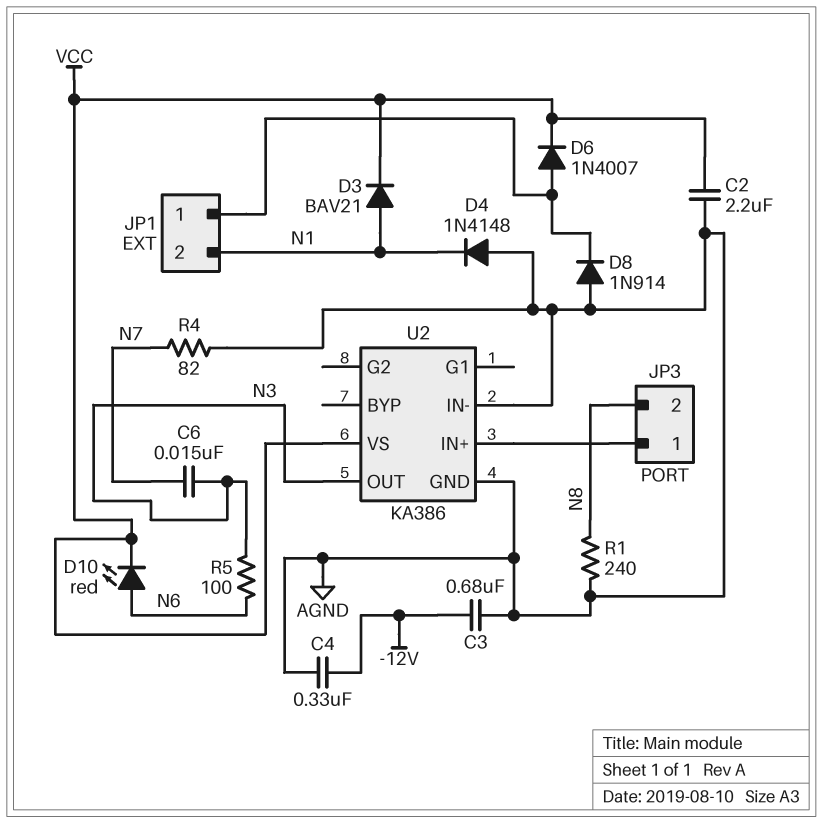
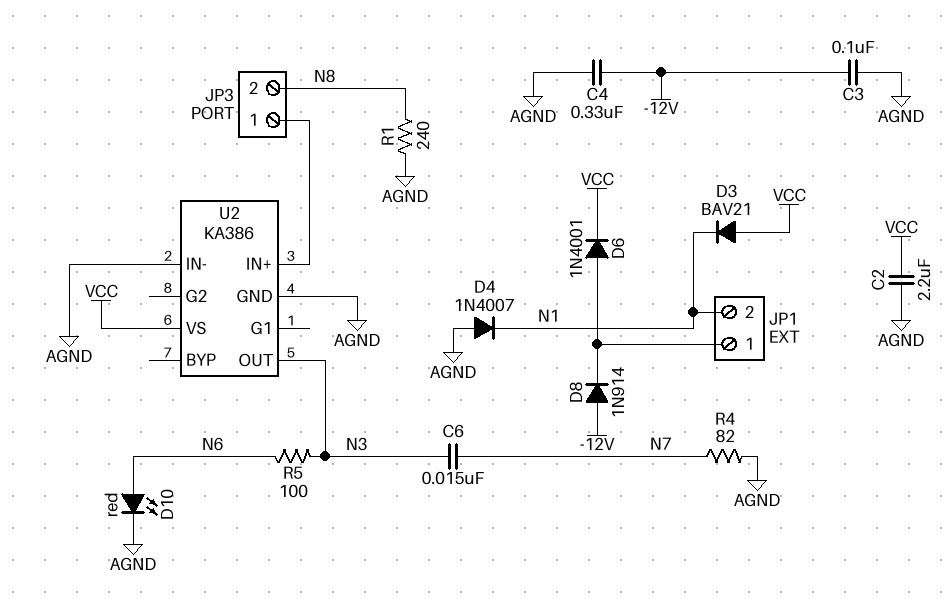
C3: 680nF (-12V, AGND) -> 100nF (-12V, AGND)
D3: diode BAV21 (A N1, K VCC) -> diode BAV21 (A VCC, K N1)
D4: diode 1N4148 (A AGND, K N1) -> diode 1N4007 (A AGND, K N1)
D6: diode 1N4007 (A JP1/1, K VCC) -> diode 1N4001 (A JP1/1, K VCC)
D8: diode 1N914 (A AGND, K JP1/1) -> diode 1N914 (A -12V, K JP1/1)
D10: LED red (A N6, K VCC) -> LED red (A N6, K AGND)

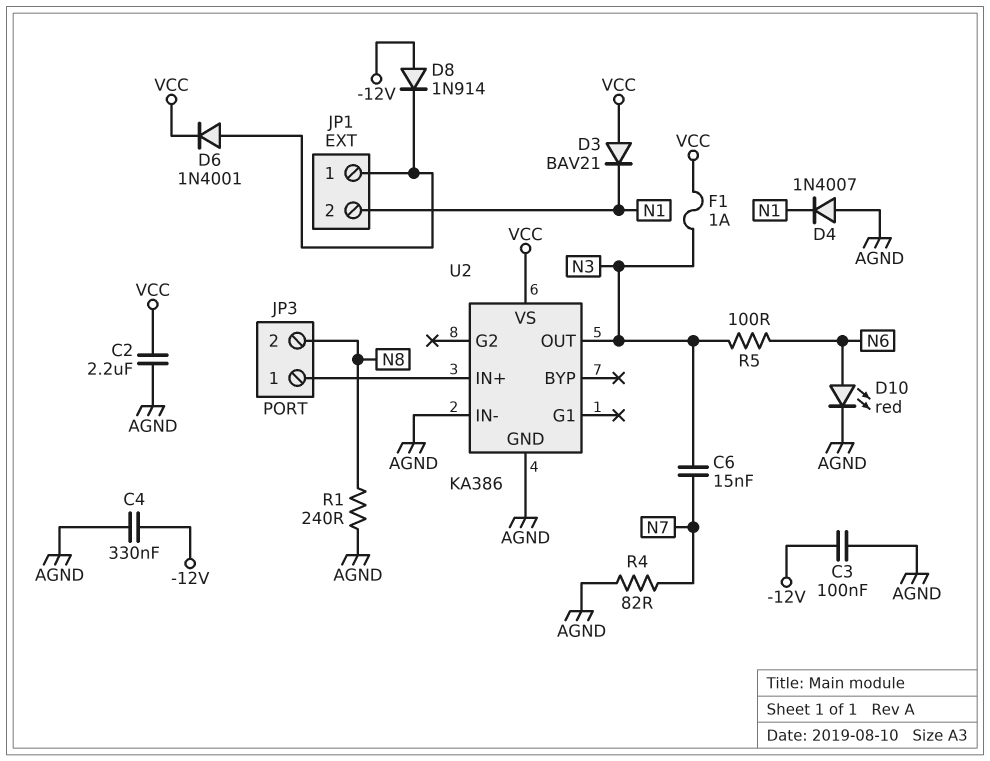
F1: none -> 1A (N3, VCC)

